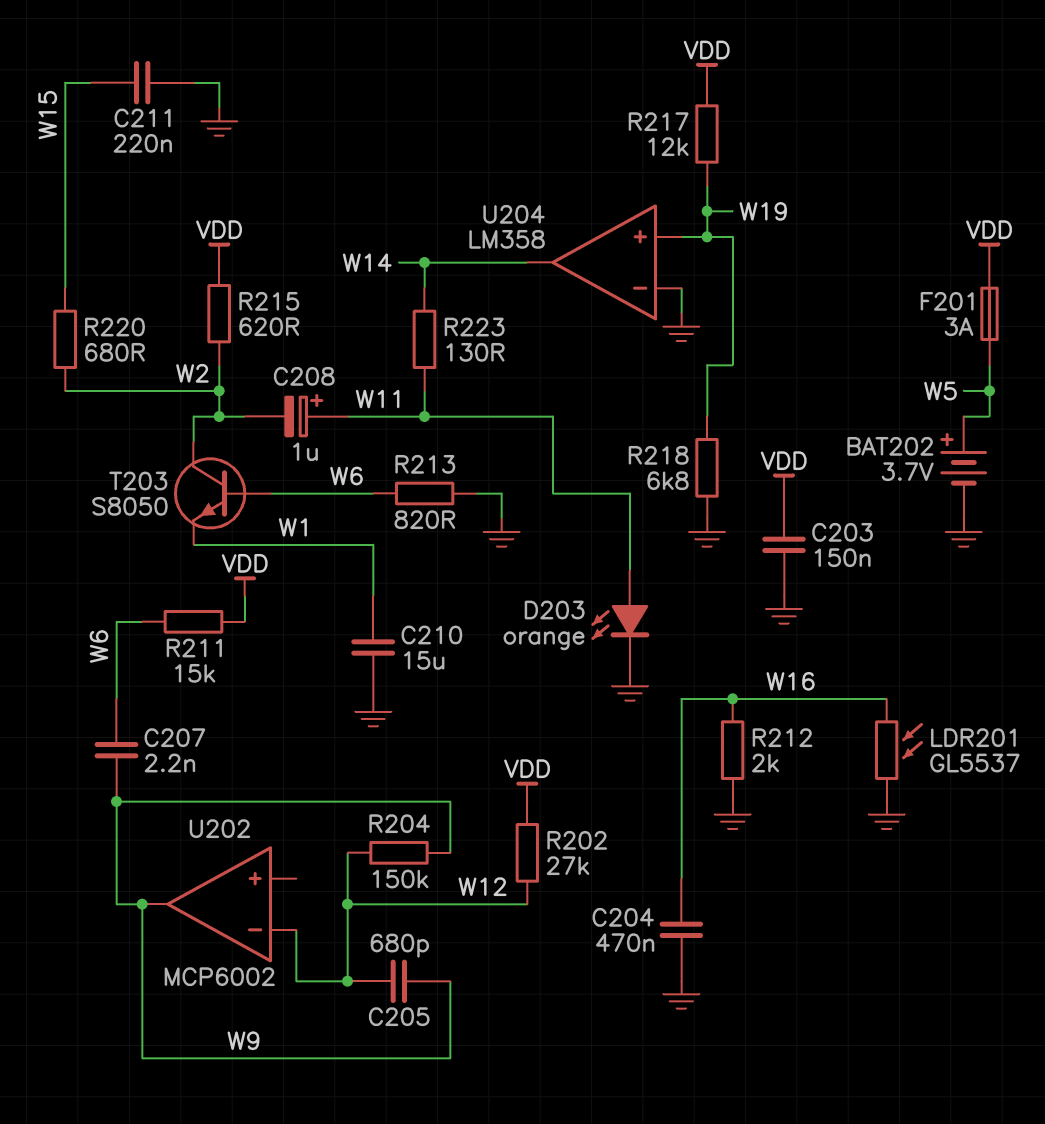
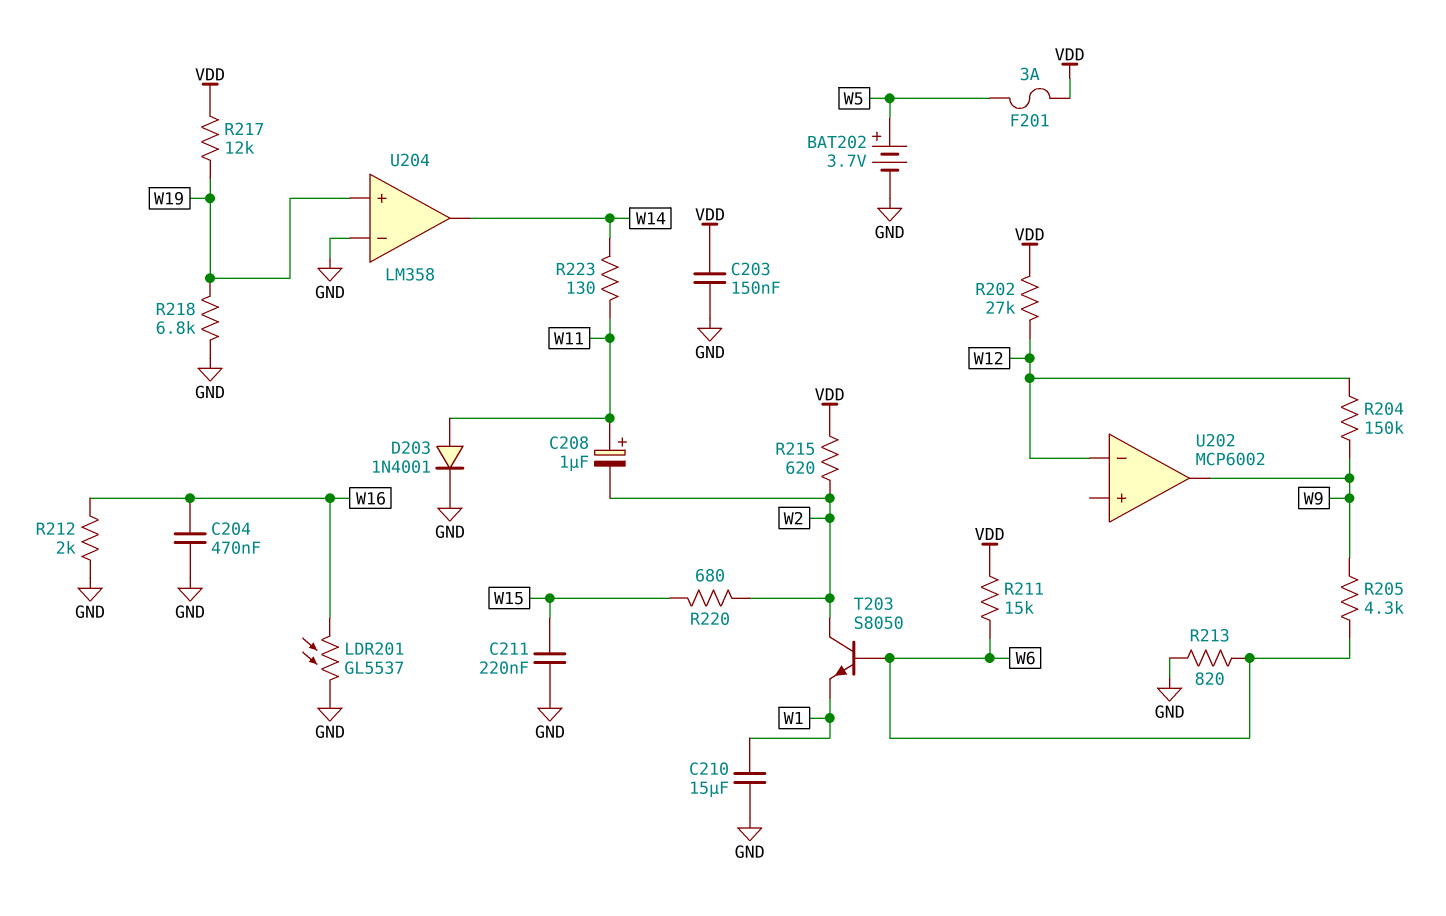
C205: 680pF (W9, W12) -> none
C207: 2.2nF (W6, W9) -> none
D203: LED orange (A W11, K GND) -> diode 1N4001 (A W11, K GND)
R205: none -> 4.3k (W6, W9)

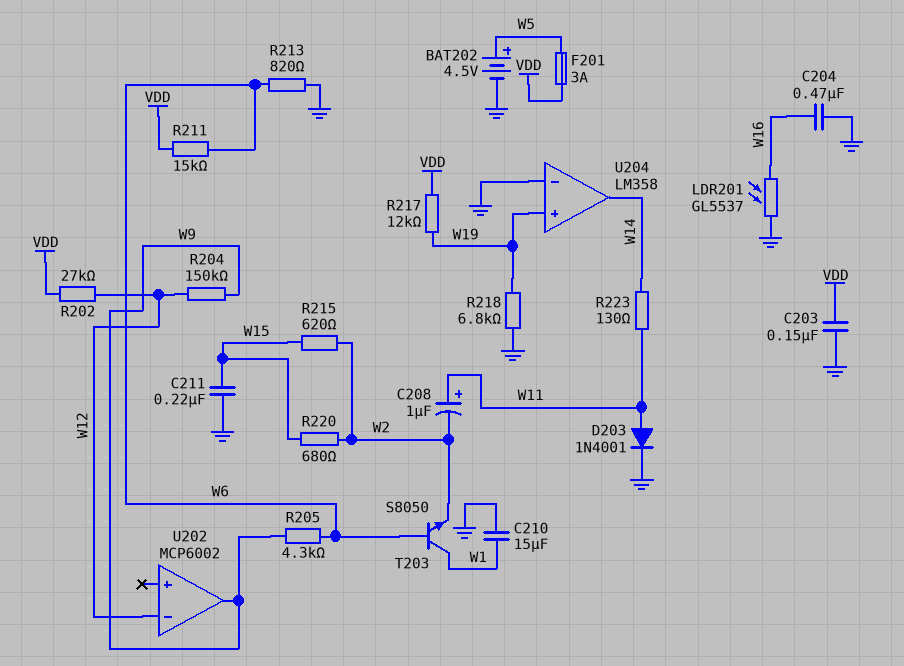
BAT202: 3.7V (plus W5, minus GND) -> 4.5V (plus W5, minus GND)
R212: 2k (GND, W16) -> none
R215: 620 (VDD, W2) -> 620 (W2, W15)
T203: NPN S8050 (B W6, C W2, E W1) -> NPN S8050 (B W6, C W1, E W2)

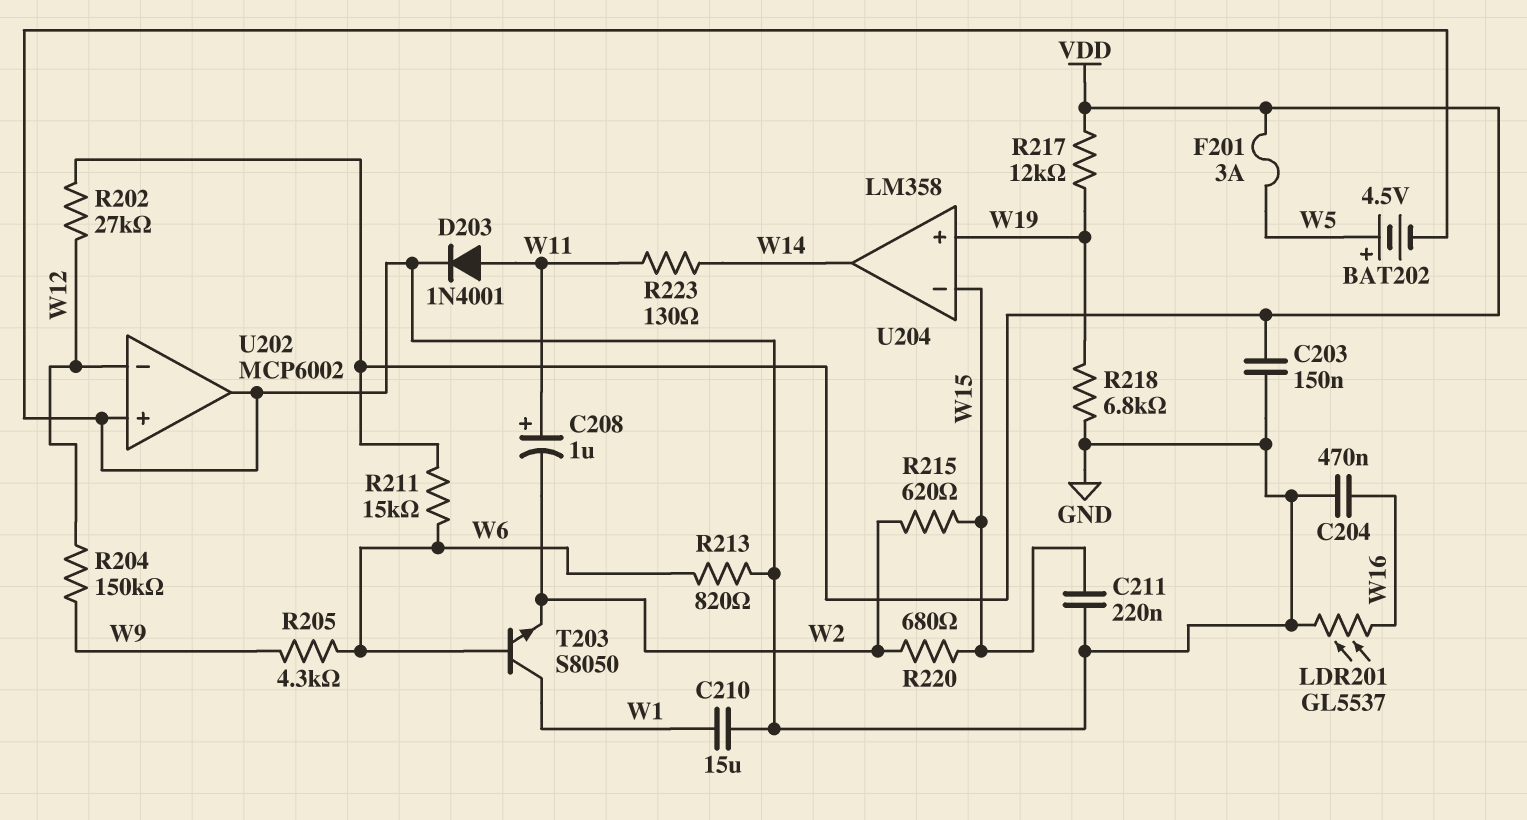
U202 pin in+: none -> GND
U202 pin out: W9 -> GND
U204 pin in-: GND -> W15

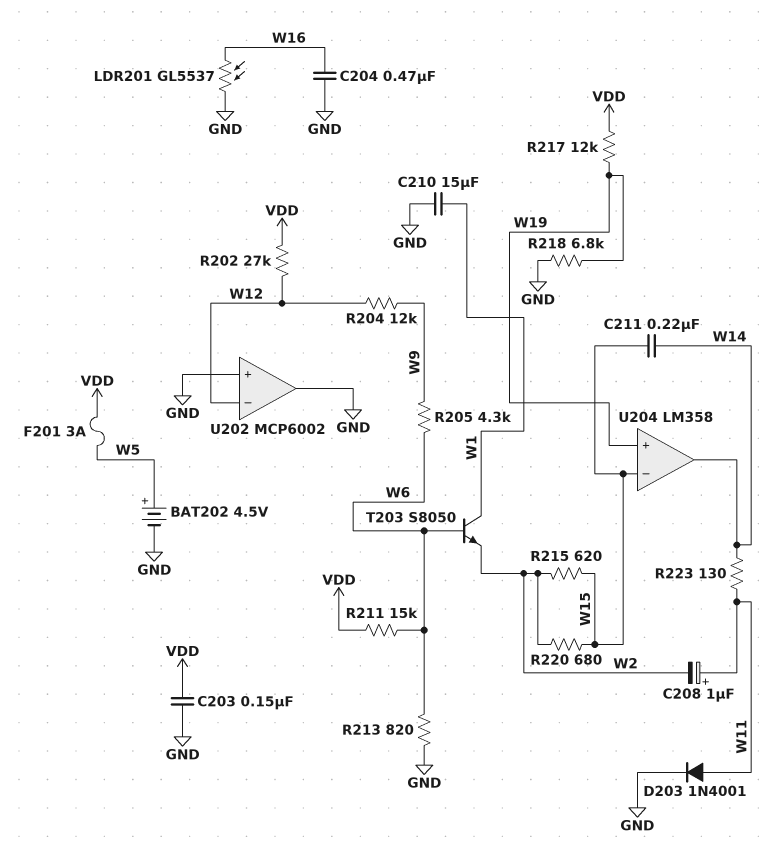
C211: 220nF (GND, W15) -> 220nF (W14, W15)
R204: 150k (W9, W12) -> 12k (W9, W12)

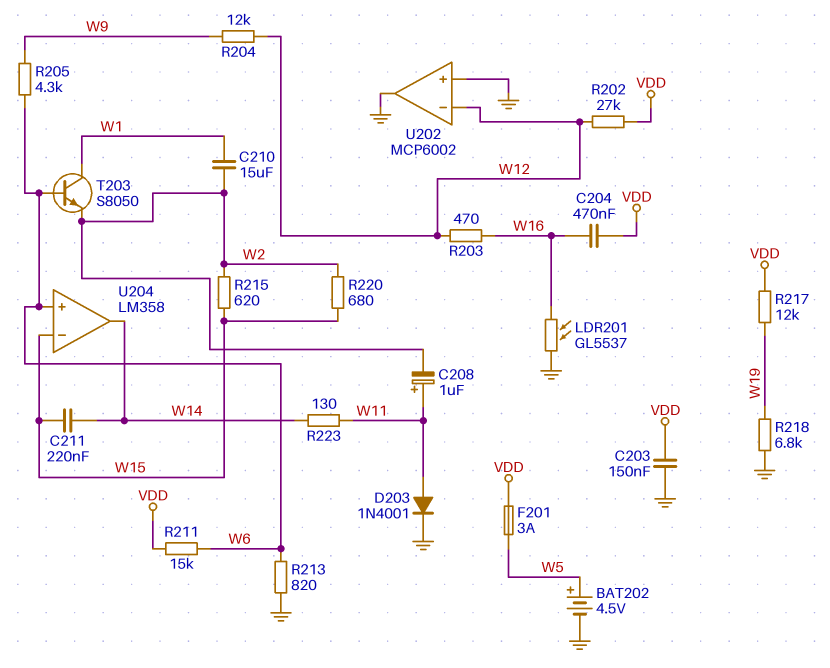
C204: 470nF (GND, W16) -> 470nF (VDD, W16)
C210: 15uF (GND, W1) -> 15uF (W1, W2)
R203: none -> 470 (W12, W16)
U204 pin in+: W19 -> W6

